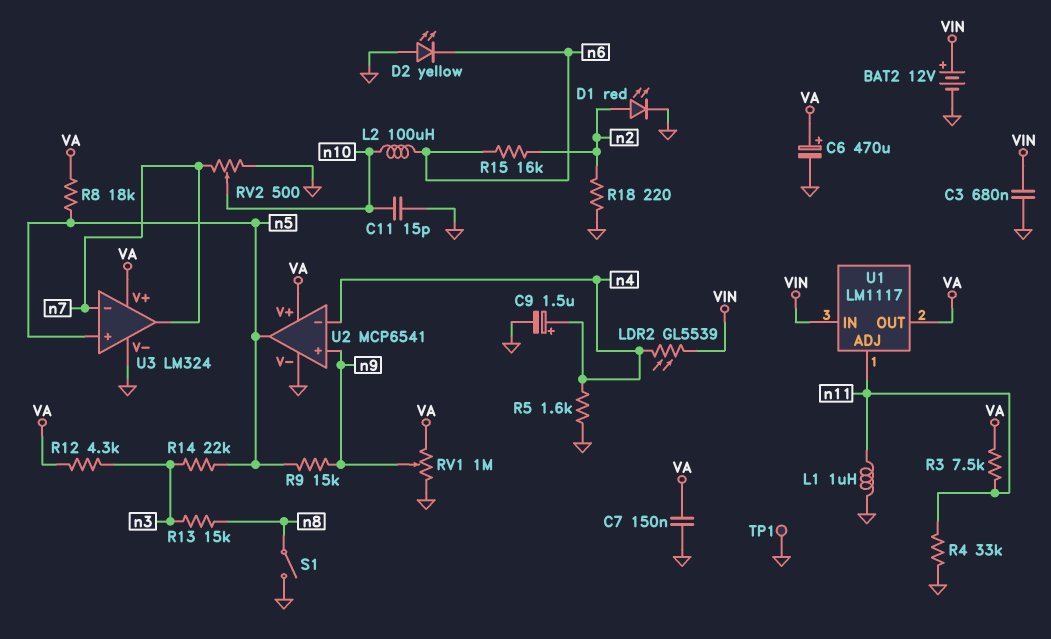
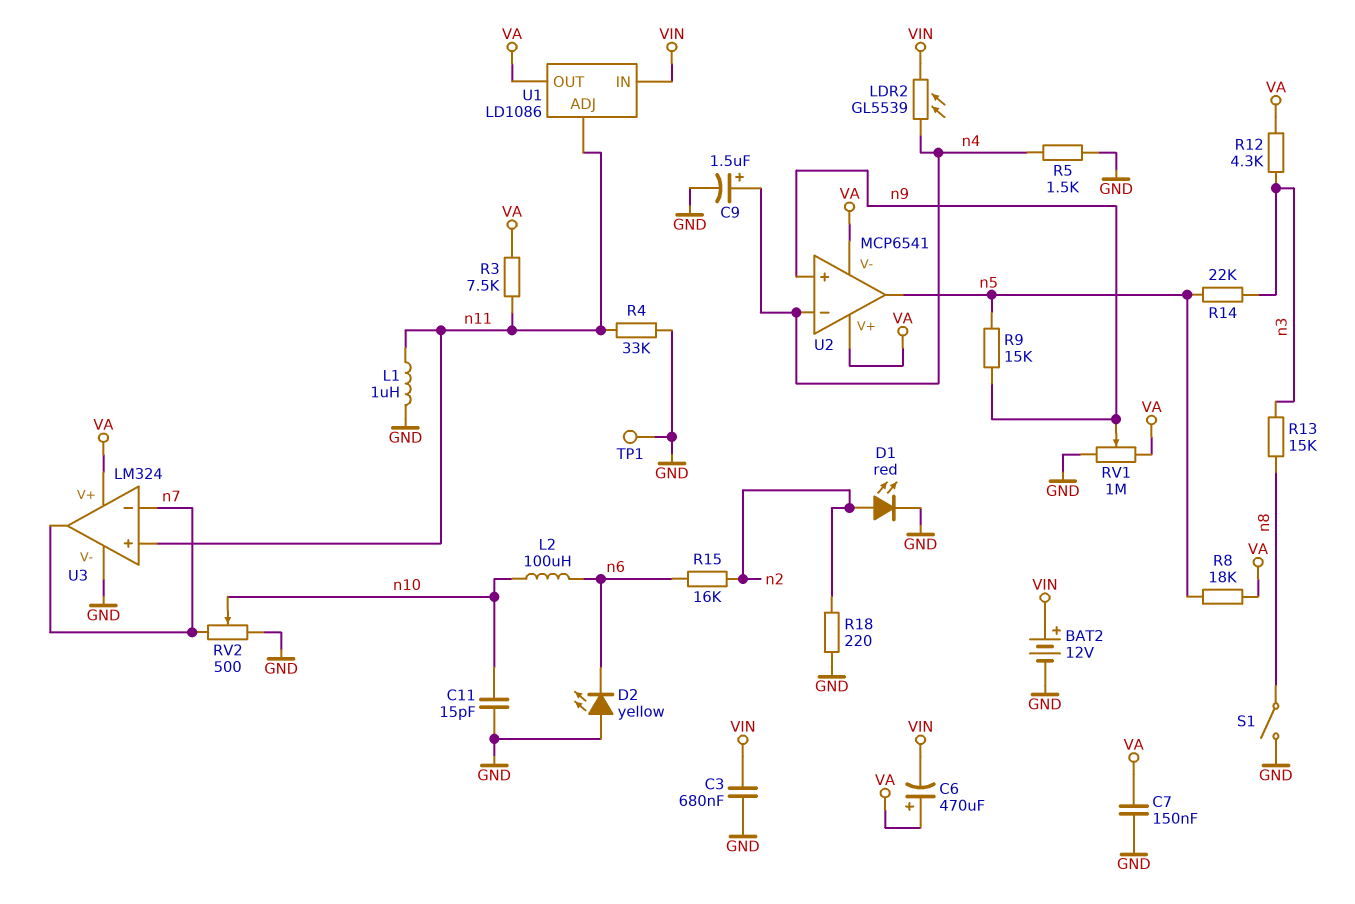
C6: 470uF (plus VA, minus GND) -> 470uF (plus VA, minus VIN)
R5: 1.6k (GND, n4) -> 1.5k (GND, n4)
U1: LM1117 -> LD1086
U2 pin V-: GND -> VA
U3 pin in+: n5 -> n11

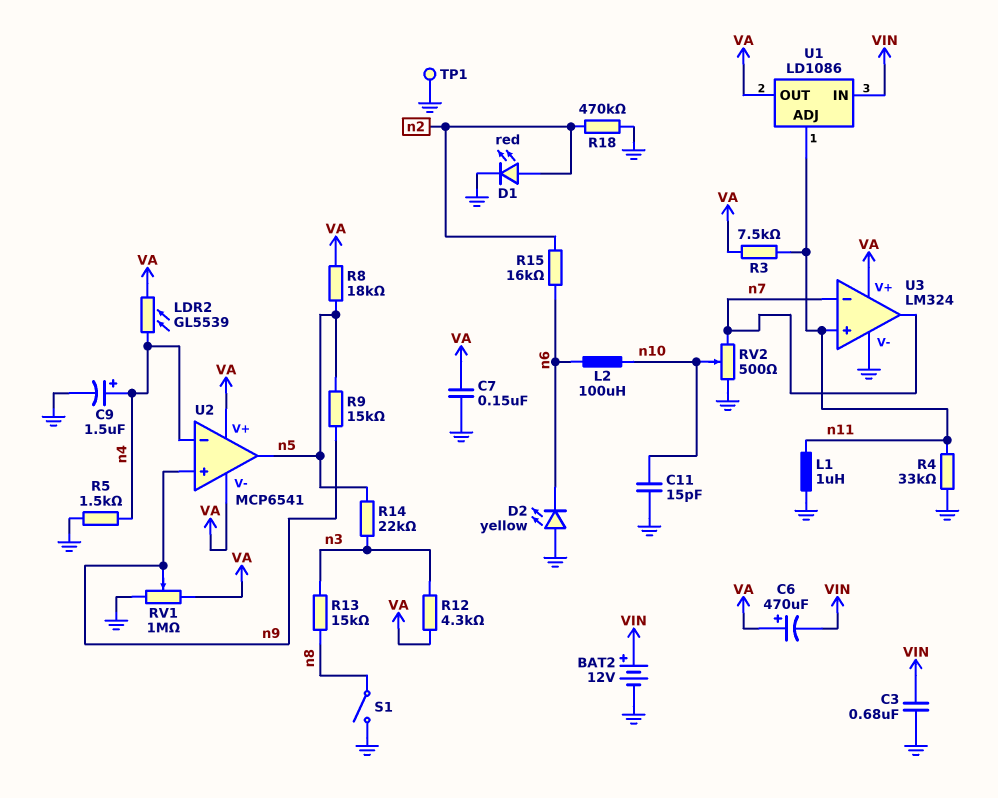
LDR2: GL5539 (VIN, n4) -> GL5539 (VA, n4)
R18: 220 (GND, n2) -> 470k (GND, n2)

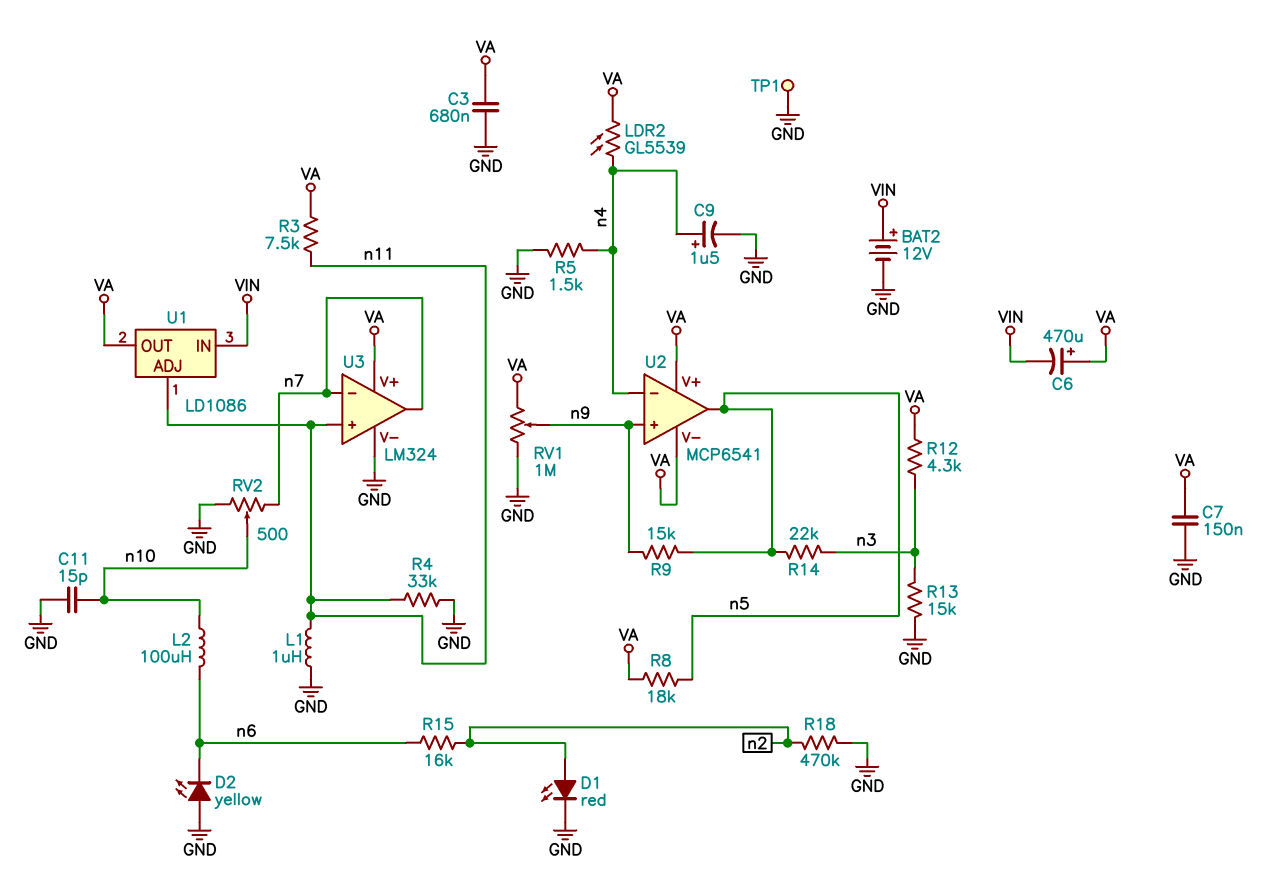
C3: 680nF (GND, VIN) -> 680nF (GND, VA)
R13: 15k (n3, n8) -> 15k (GND, n3)
S1: switch (GND, n8) -> none

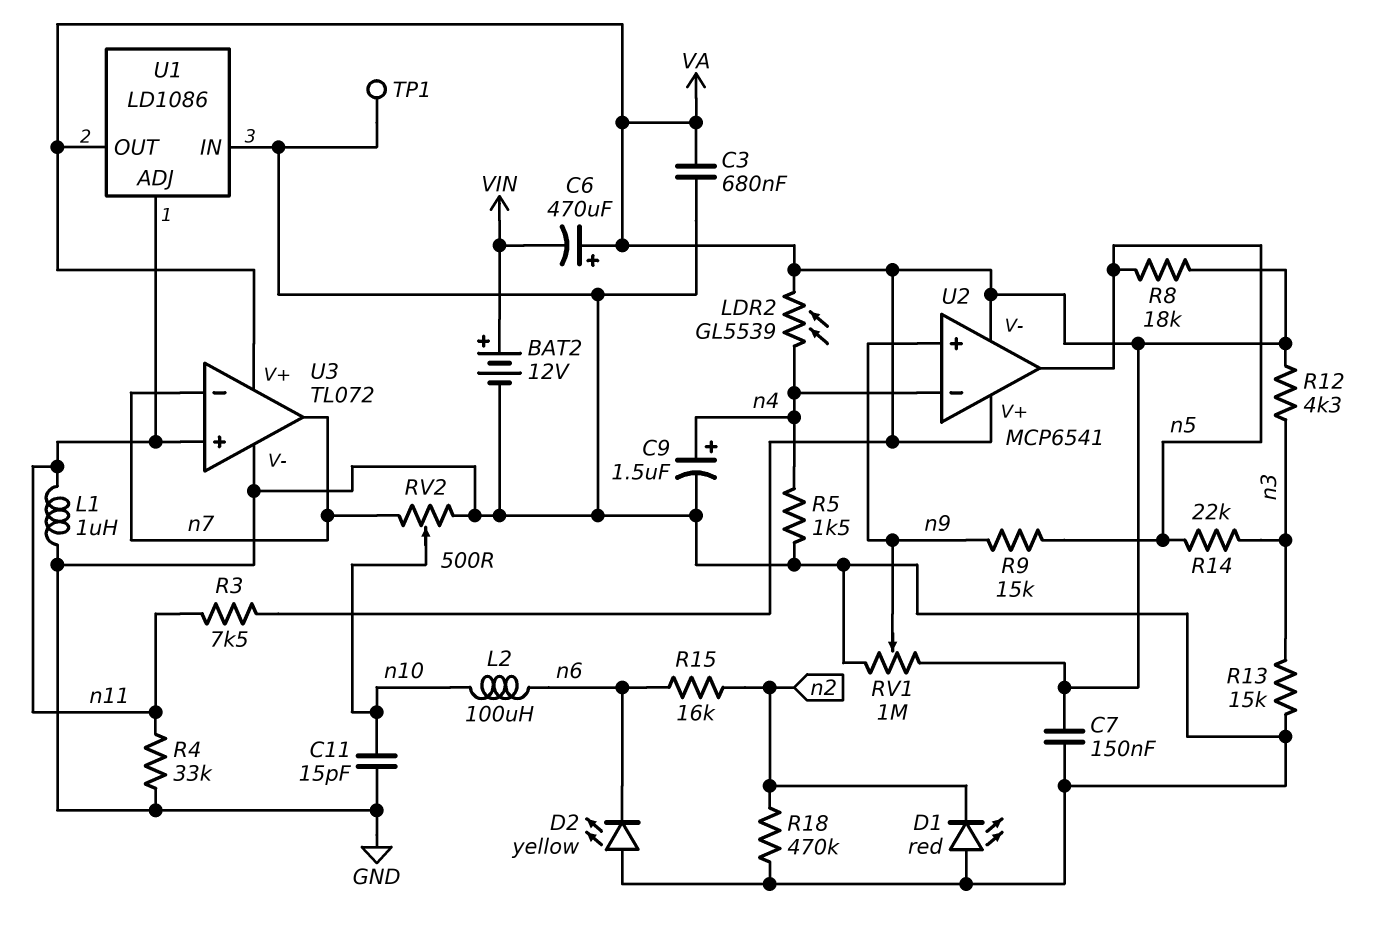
D1: LED red (A n2, K GND) -> LED red (A GND, K n2)
U1 pin IN: VIN -> GND
U3: LM324 -> TL072

